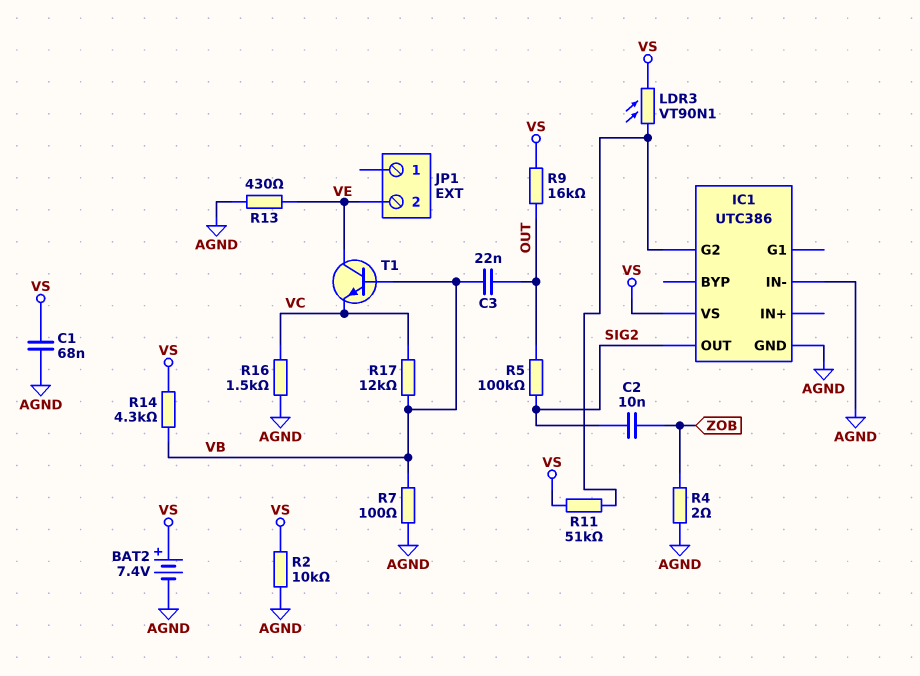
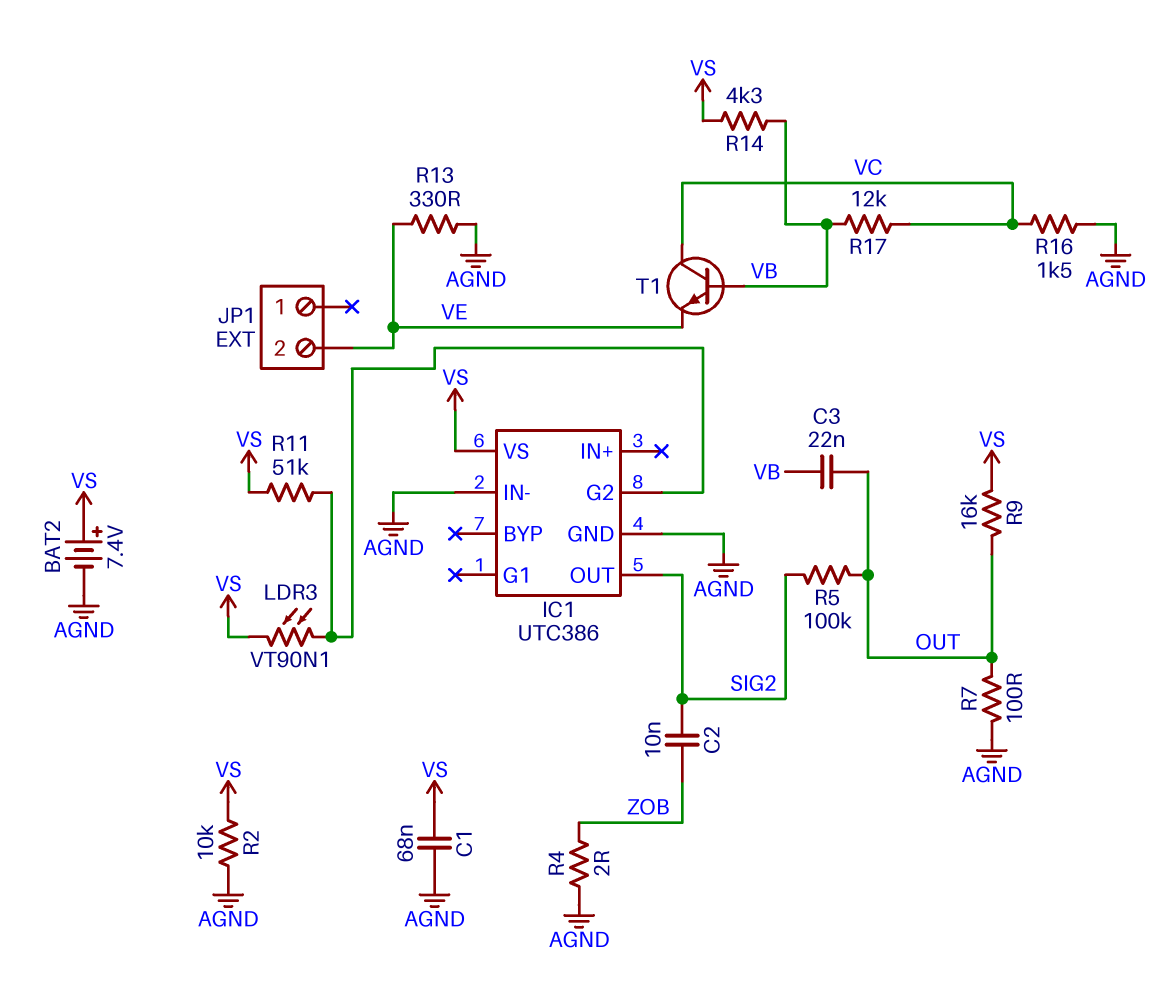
R7: 100 (AGND, VB) -> 100 (AGND, OUT)
R13: 430 (AGND, VE) -> 330 (AGND, VE)
T1: NPN (B VB, C VE, E VC) -> NPN (B VB, C VC, E VE)

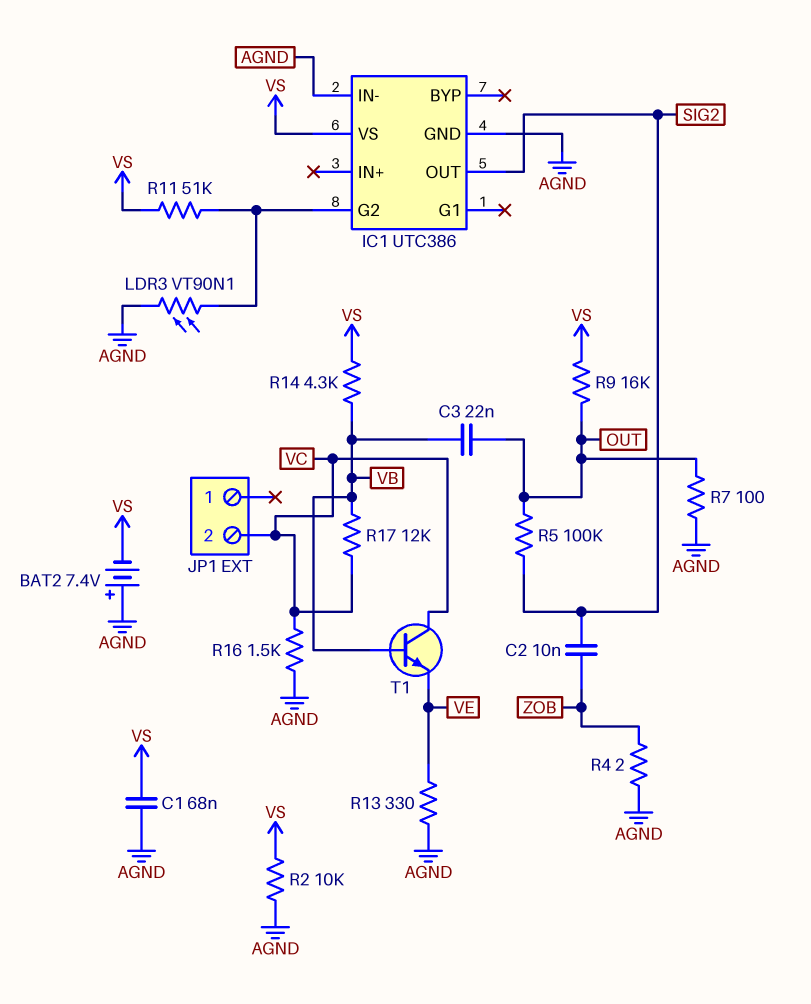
BAT2: 7.4V (plus VS, minus AGND) -> 7.4V (plus AGND, minus VS)
JP1 pin 2: VE -> VC
LDR3: VT90N1 (IC1/G2, VS) -> VT90N1 (AGND, IC1/G2)

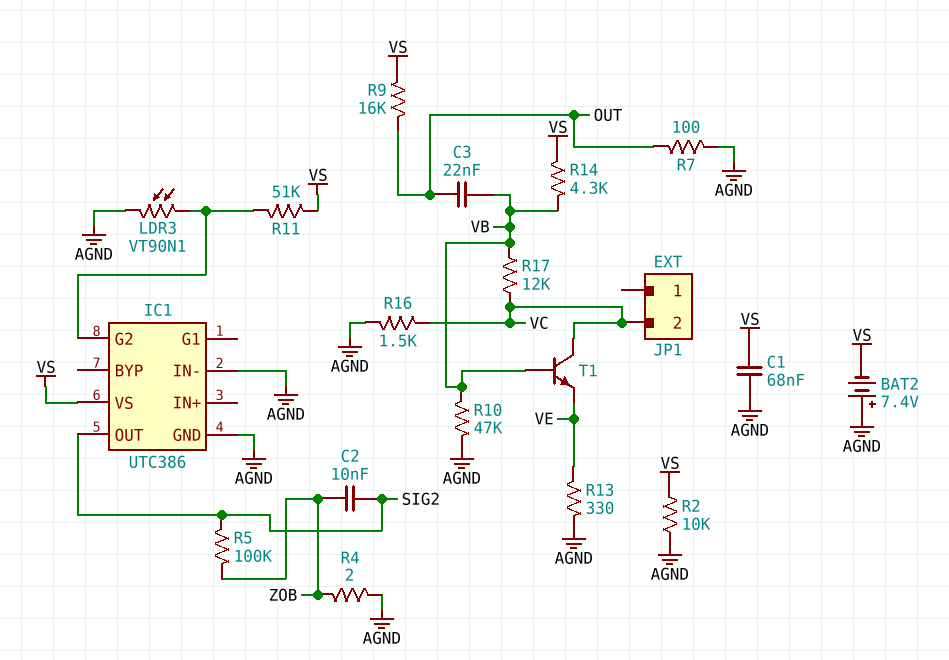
R5: 100k (OUT, SIG2) -> 100k (SIG2, ZOB)
R10: none -> 47k (AGND, VB)

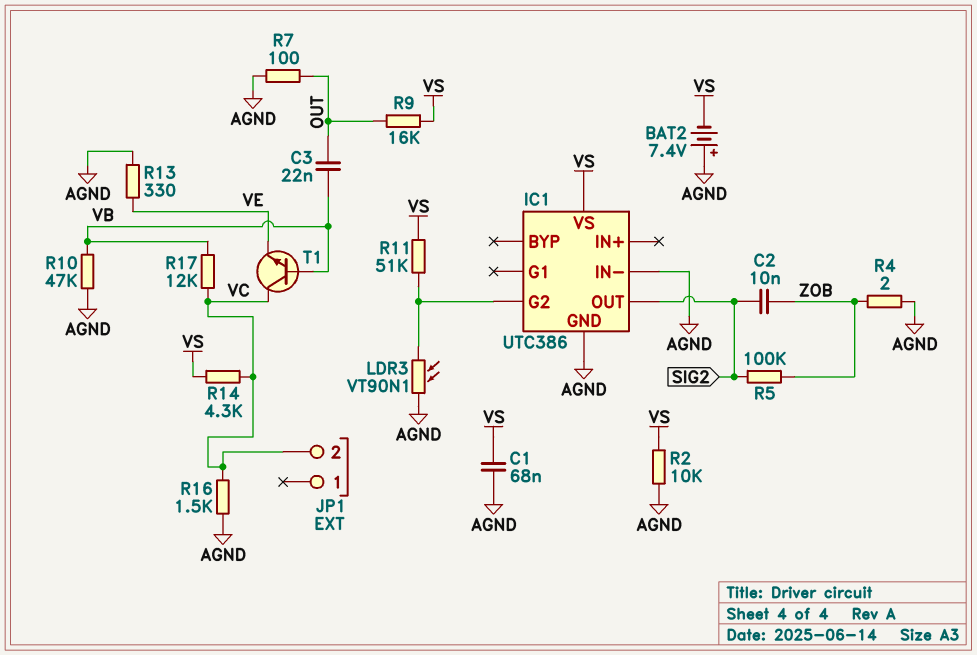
R14: 4.3k (VB, VS) -> 4.3k (VC, VS)

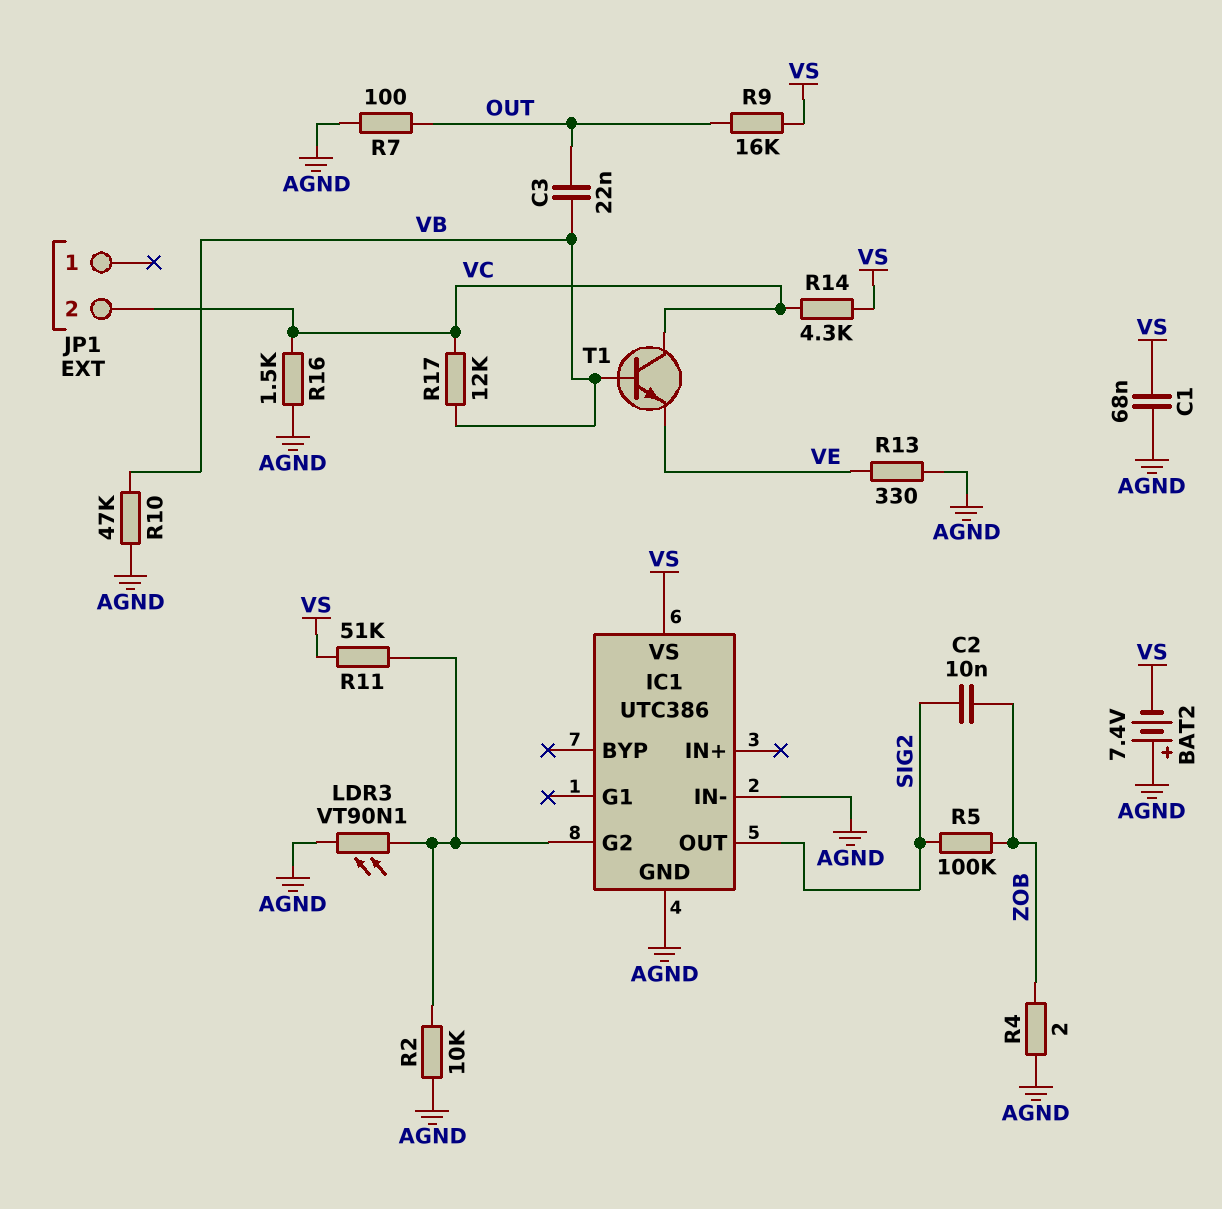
R2: 10k (AGND, VS) -> 10k (AGND, IC1/G2)

